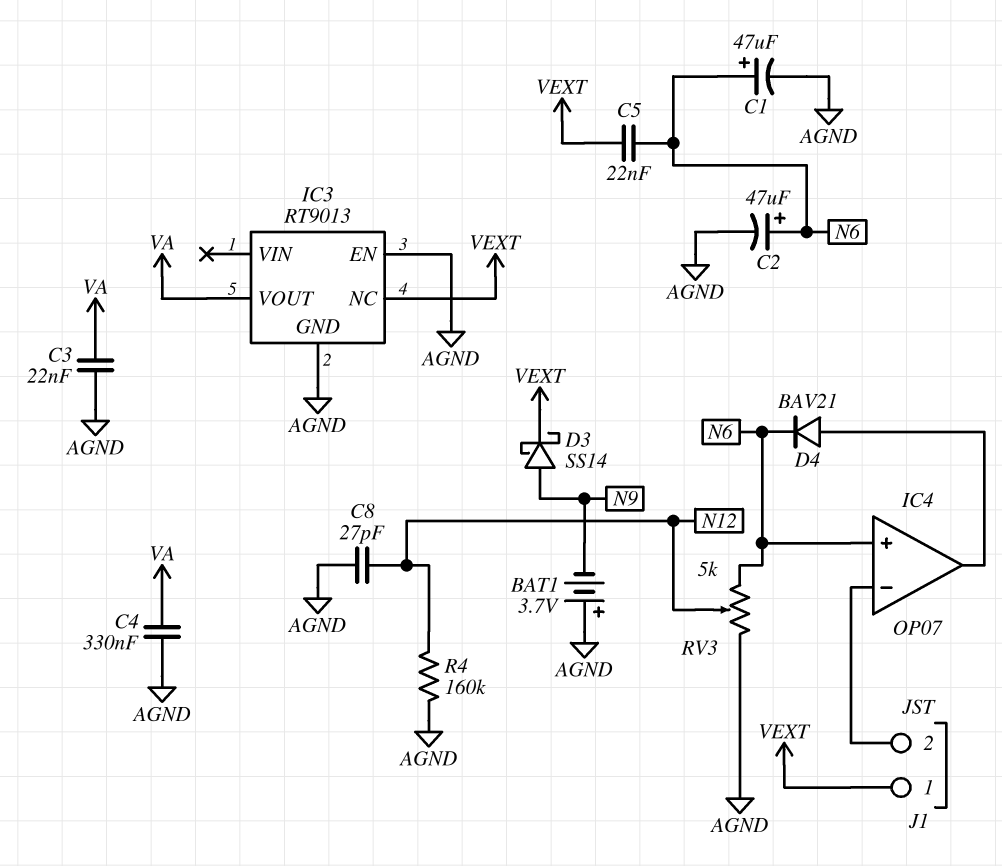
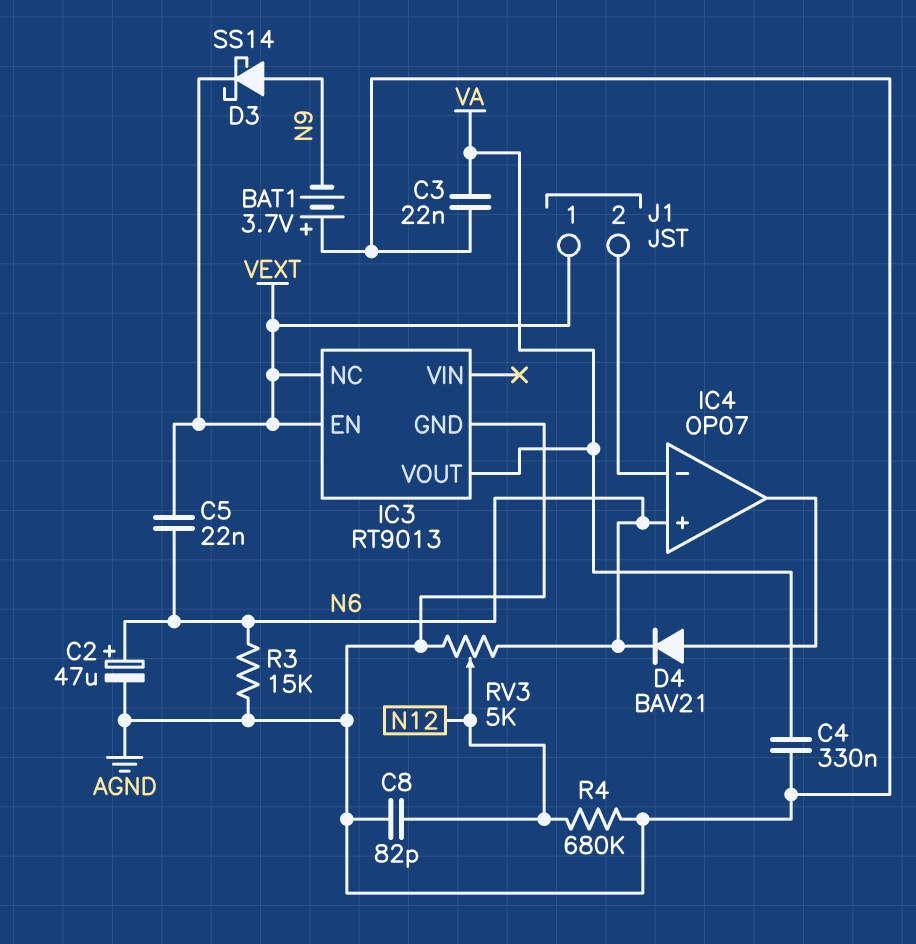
C1: 47uF (plus N6, minus AGND) -> none
C8: 27pF (AGND, N12) -> 82pF (AGND, N12)
IC3 pin EN: AGND -> VEXT
R3: none -> 15k (AGND, N6)
R4: 160k (AGND, N12) -> 680k (AGND, N12)

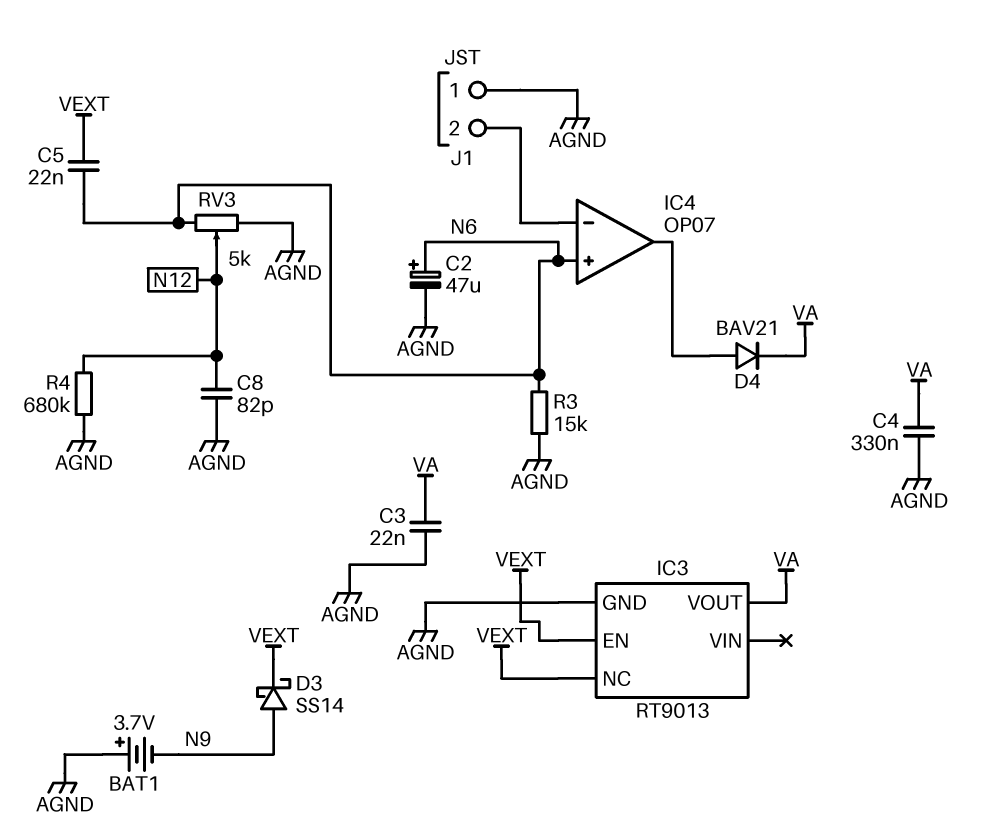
D4: diode BAV21 (A IC4/out, K N6) -> diode BAV21 (A IC4/out, K VA)
J1 pin 1: VEXT -> AGND

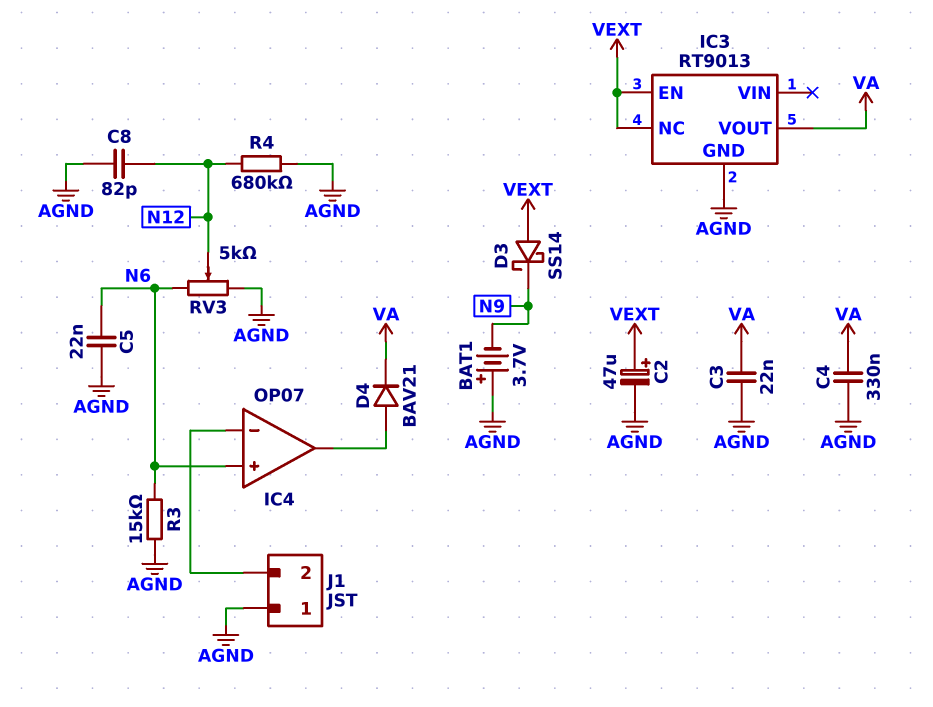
C2: 47uF (plus N6, minus AGND) -> 47uF (plus VEXT, minus AGND)
C5: 22nF (N6, VEXT) -> 22nF (AGND, N6)
D3: schottky SS14 (A N9, K VEXT) -> schottky SS14 (A VEXT, K N9)

